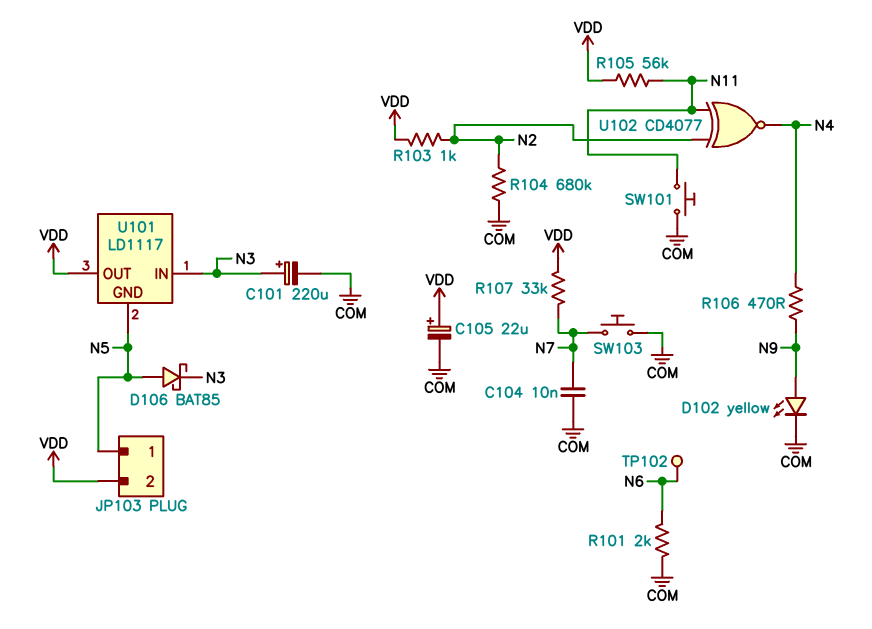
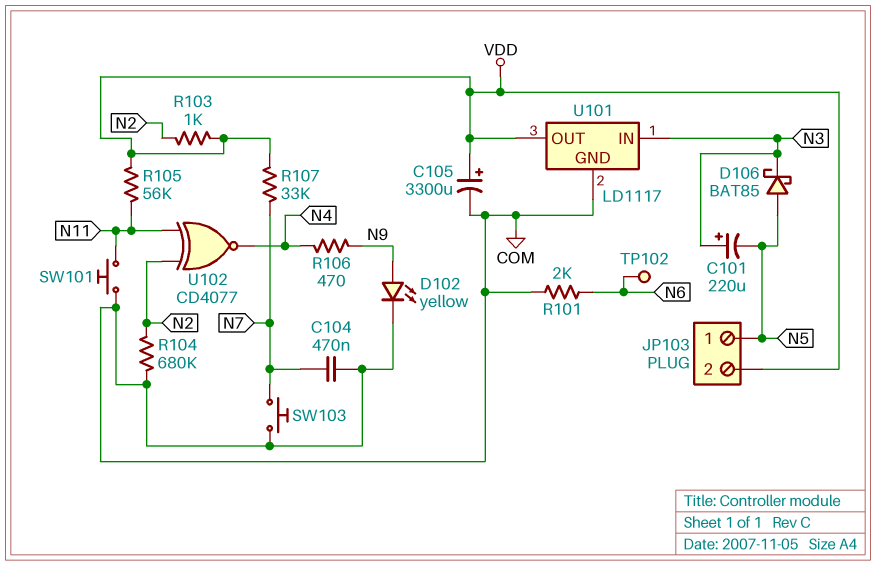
C101: 220uF (plus N3, minus COM) -> 220uF (plus N3, minus N5)
C104: 10nF (COM, N7) -> 470nF (COM, N7)
C105: 22uF (plus VDD, minus COM) -> 3300uF (plus VDD, minus COM)
U101 pin GND: N5 -> COM

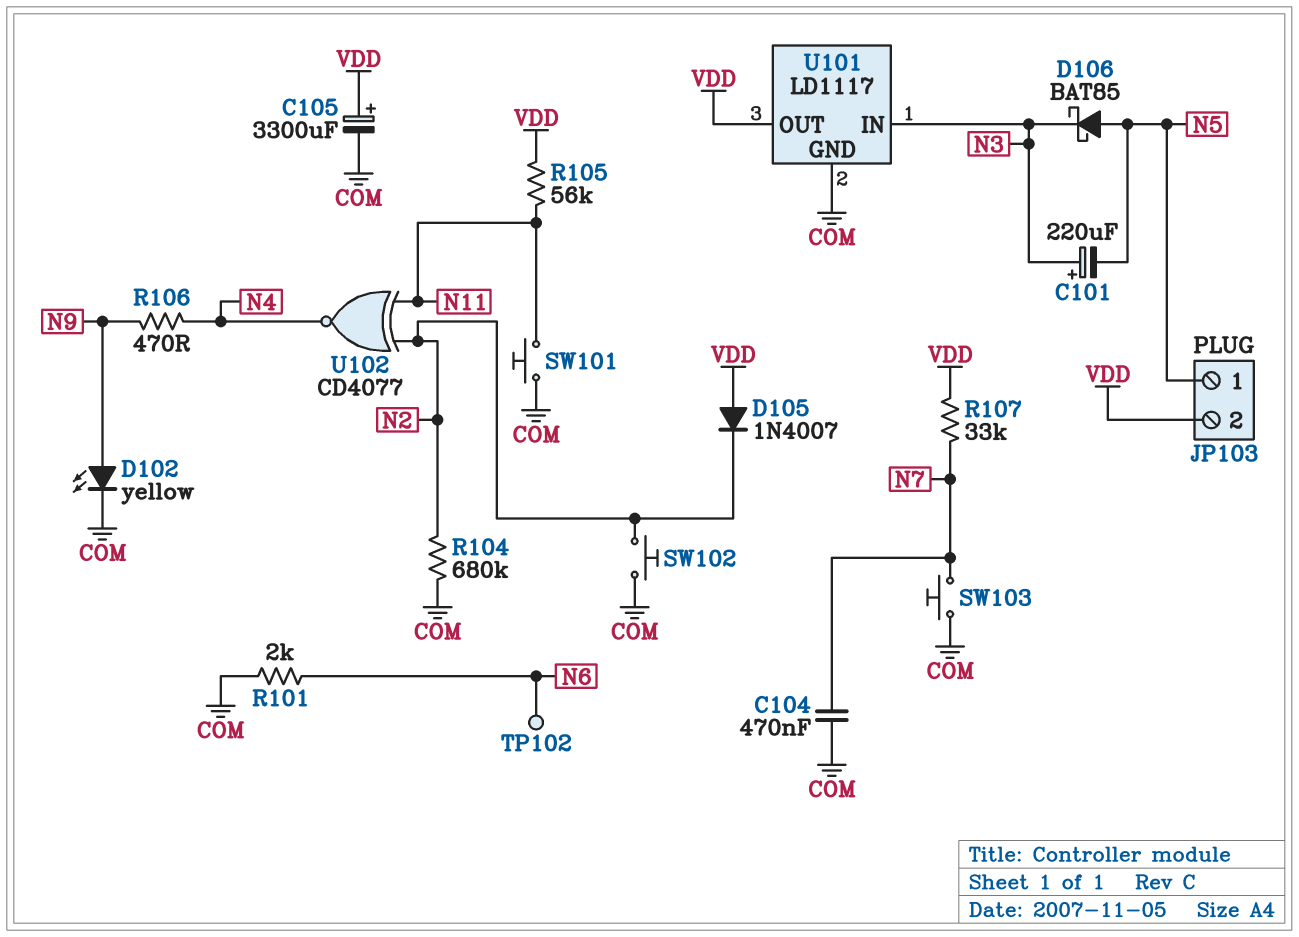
D105: none -> diode 1N4007 (A VDD, K N2)
R103: 1k (N2, VDD) -> none
SW102: none -> button (COM, N2)

